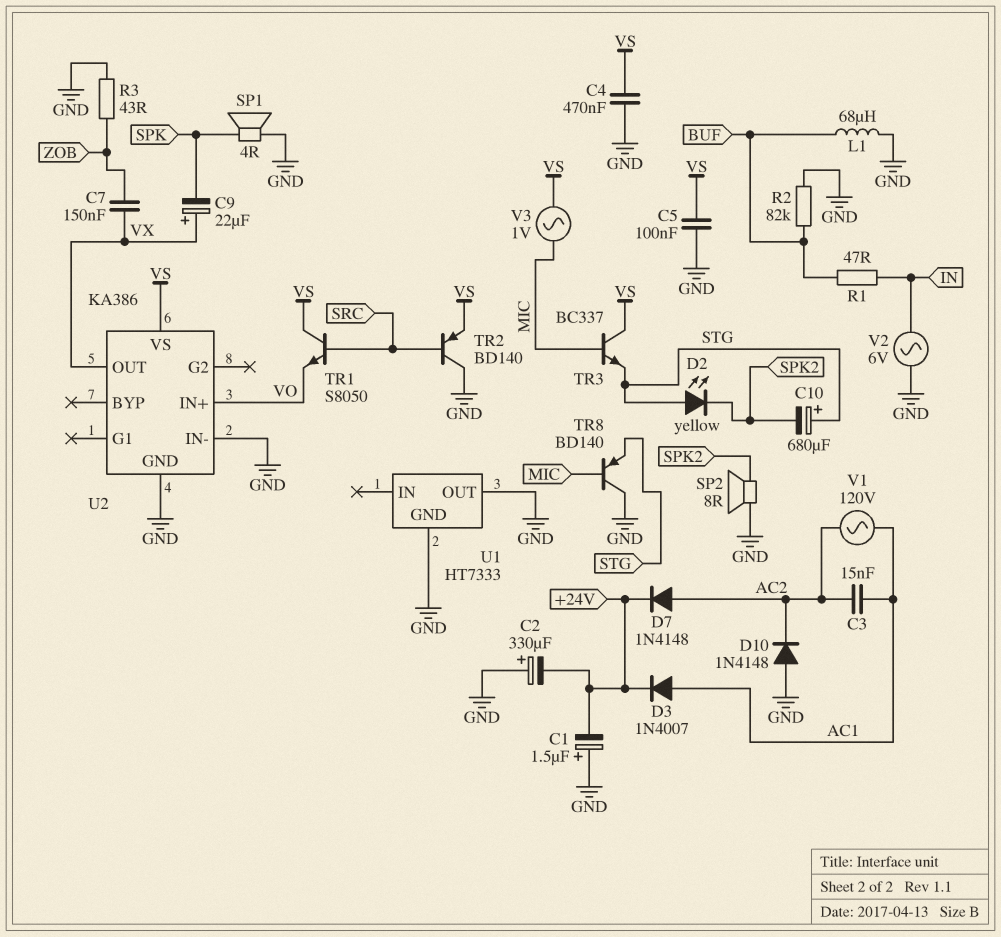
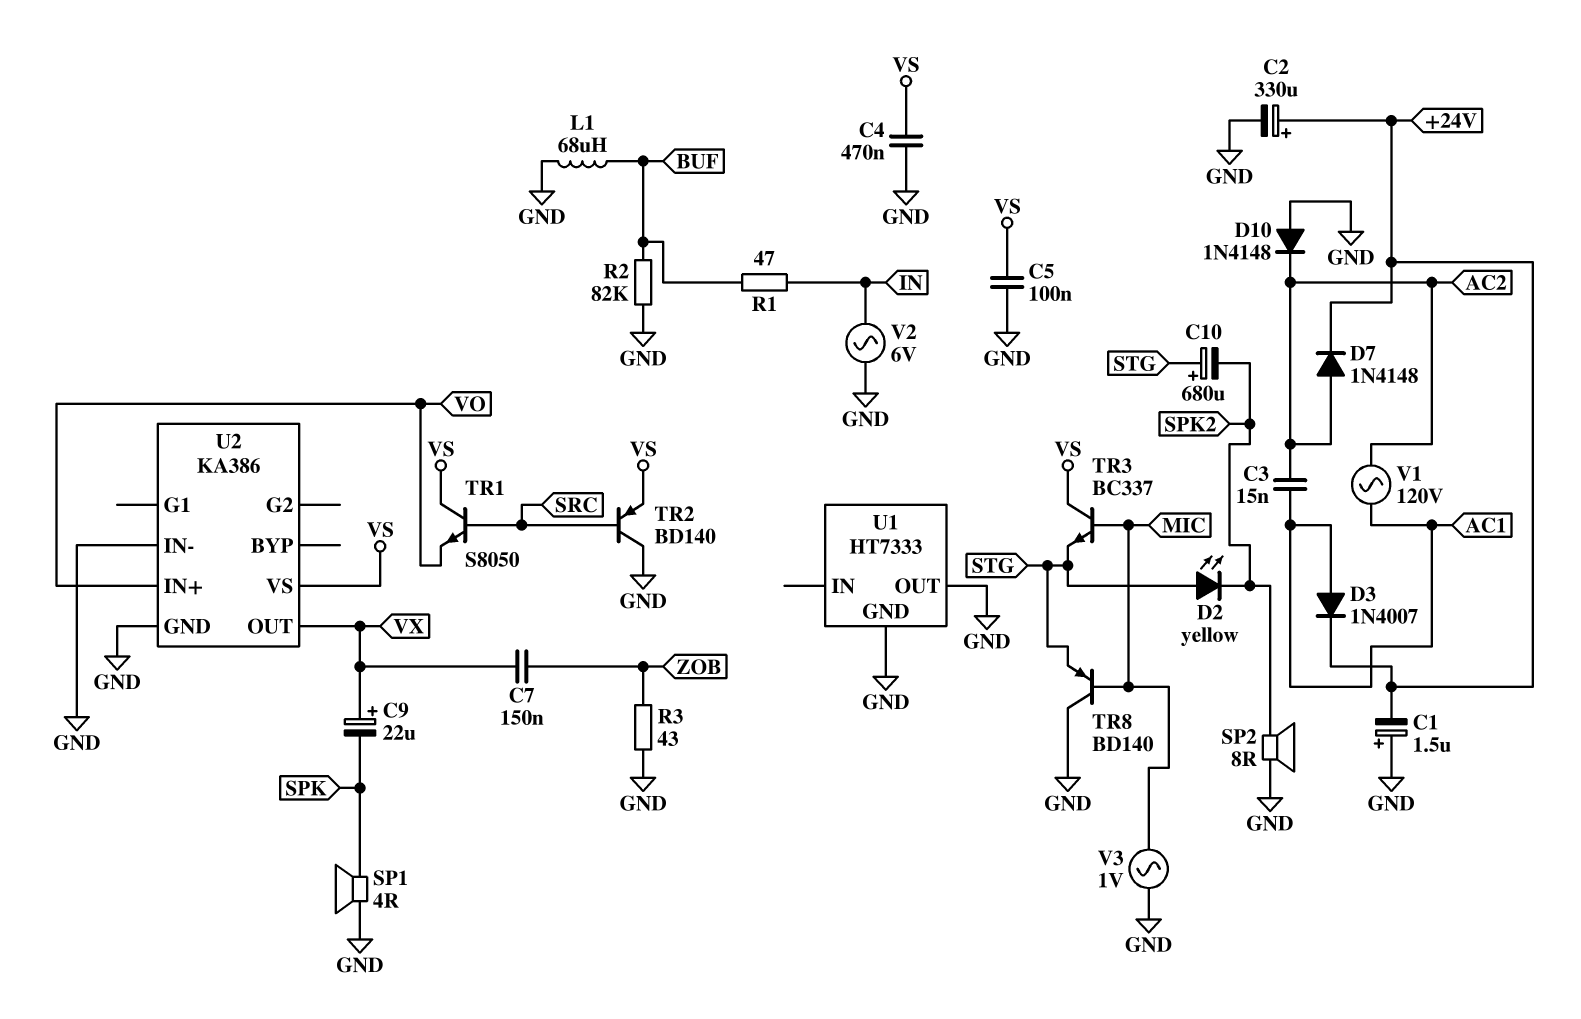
C2: 330uF (plus GND, minus +24V) -> 330uF (plus +24V, minus GND)
V3: AC 1V (MIC, VS) -> AC 1V (GND, MIC)

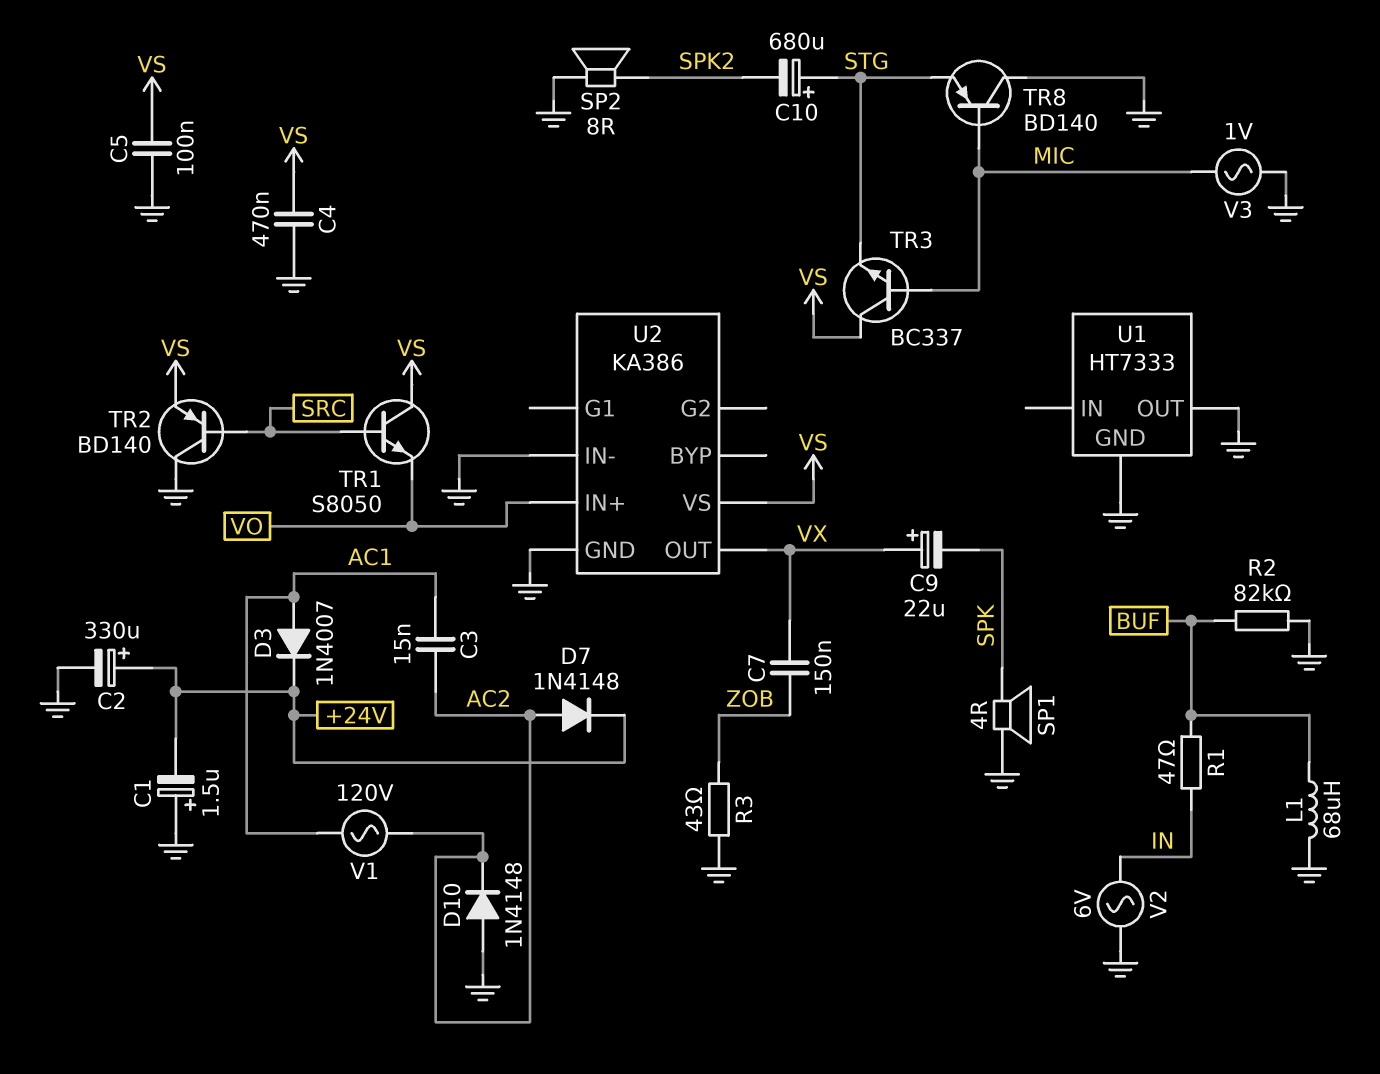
D2: LED yellow (A STG, K SPK2) -> none

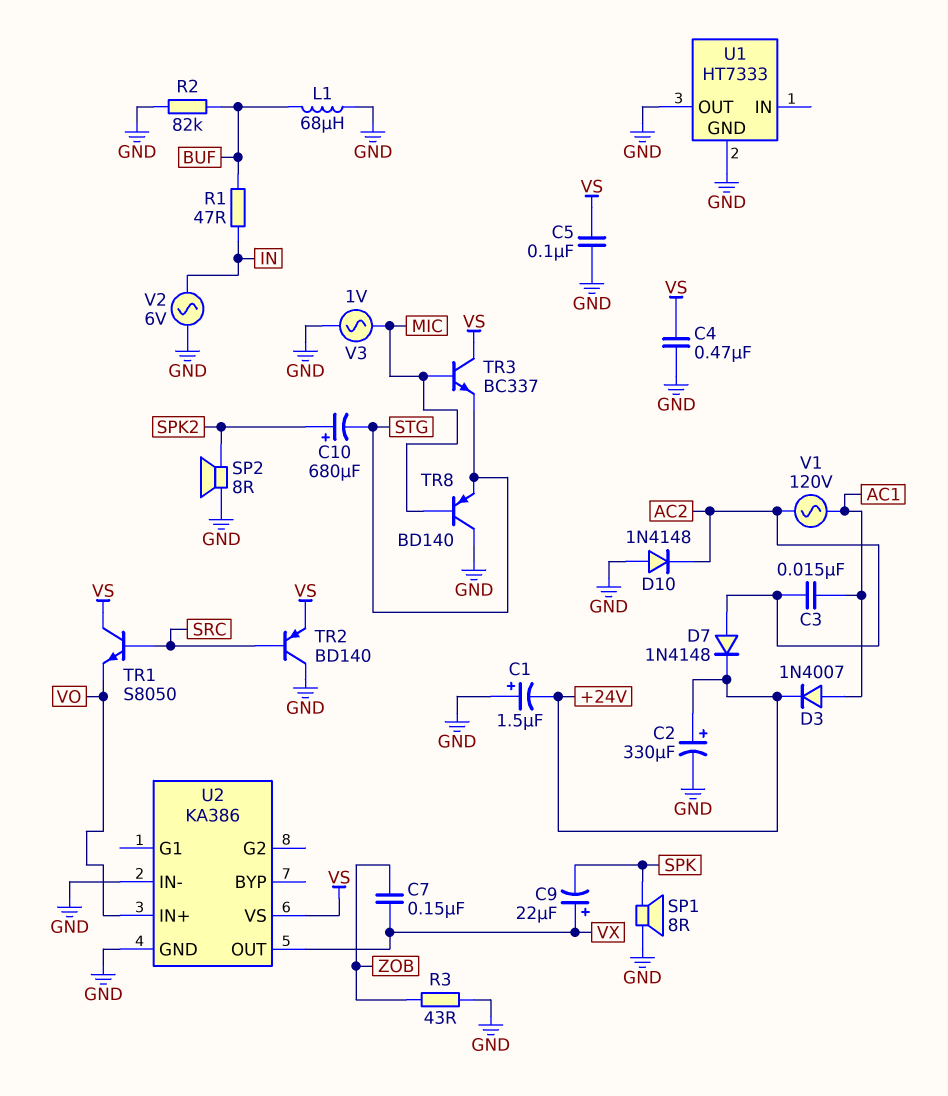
C10: 680uF (plus STG, minus SPK2) -> 680uF (plus SPK2, minus STG)
SP1: speaker 4R (GND, SPK) -> speaker 8R (GND, SPK)

